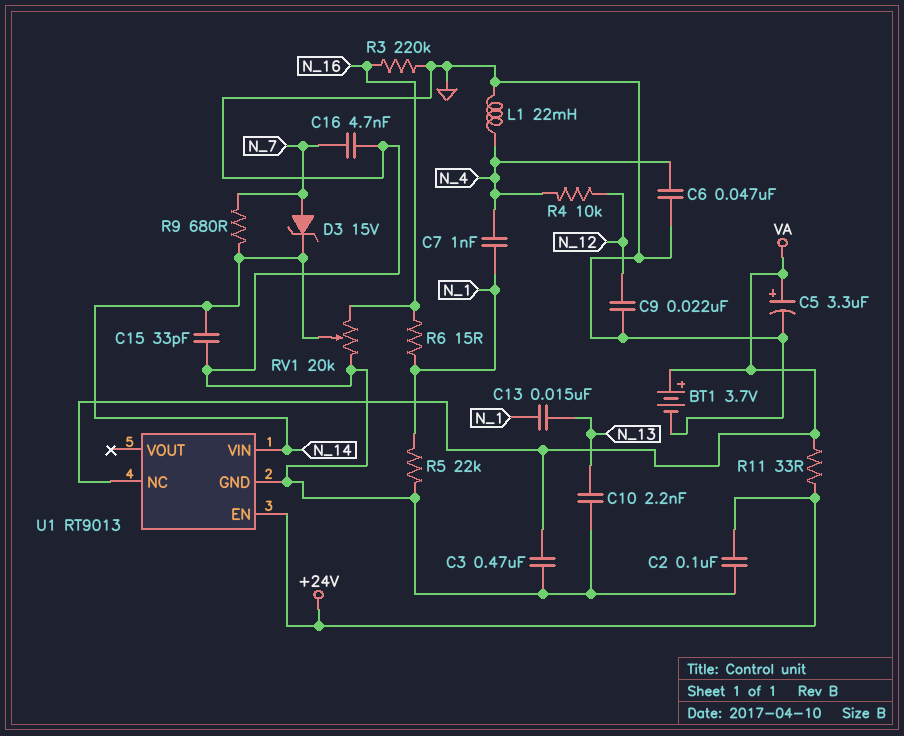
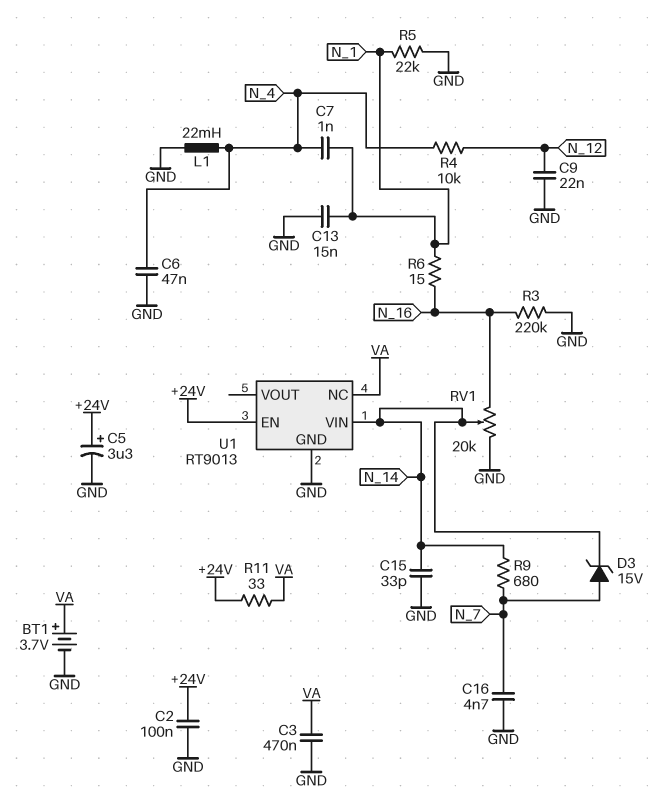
C5: 3.3uF (plus VA, minus GND) -> 3.3uF (plus +24V, minus GND)
C10: 2.2nF (GND, N_13) -> none
C13: 15nF (N_1, N_13) -> 15nF (GND, N_1)

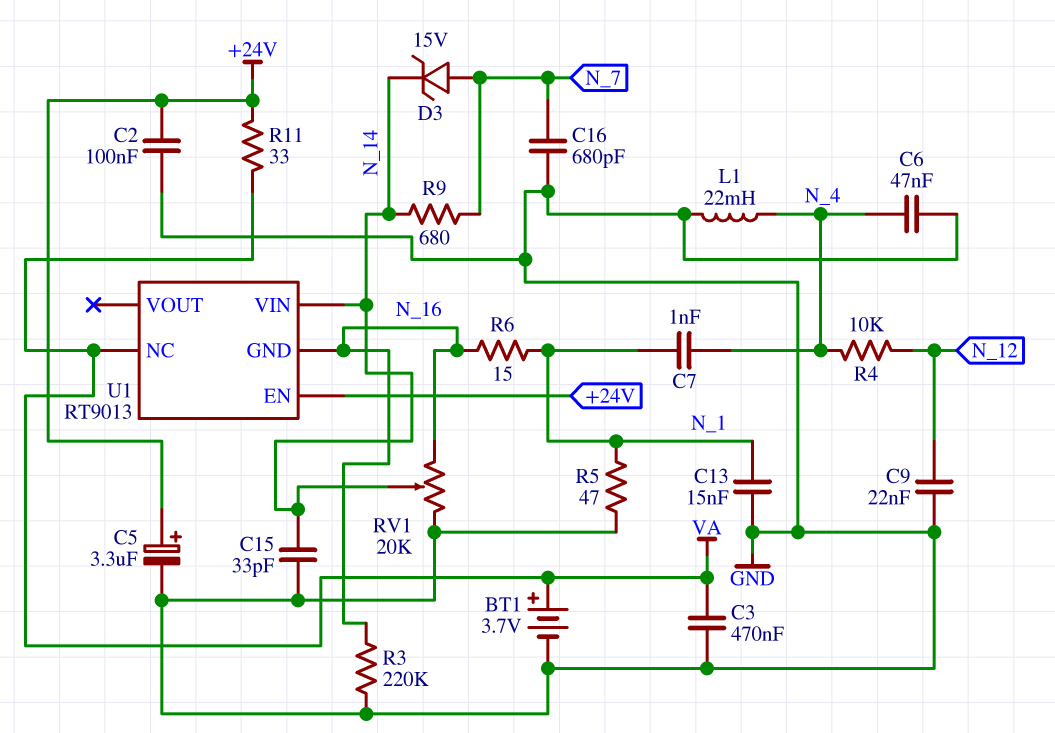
C16: 4.7nF (GND, N_7) -> 680pF (GND, N_7)
R5: 22k (GND, N_1) -> 47 (GND, N_1)
U1 pin GND: GND -> N_16

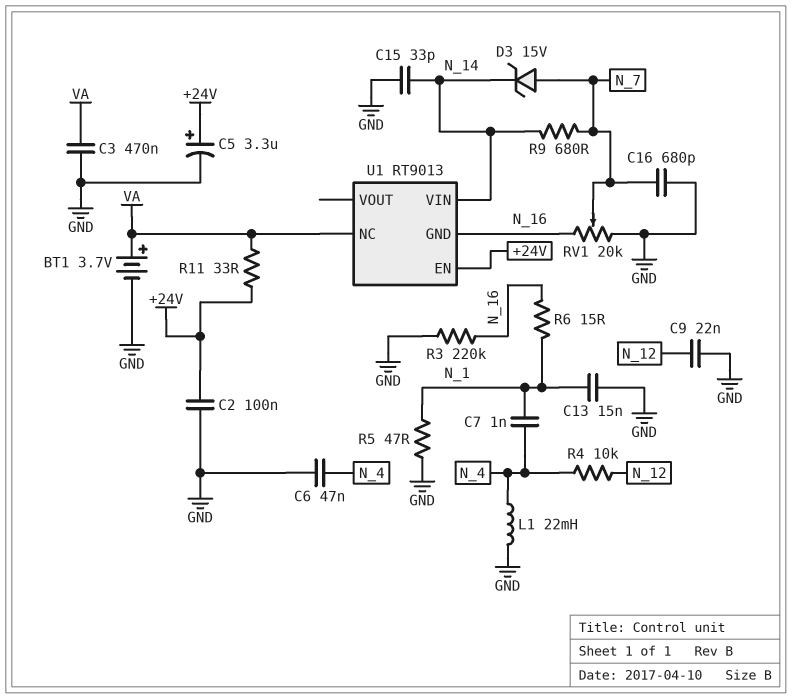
RV1: 20k (GND, N_16, wiper N_14) -> 20k (GND, N_16, wiper N_7)

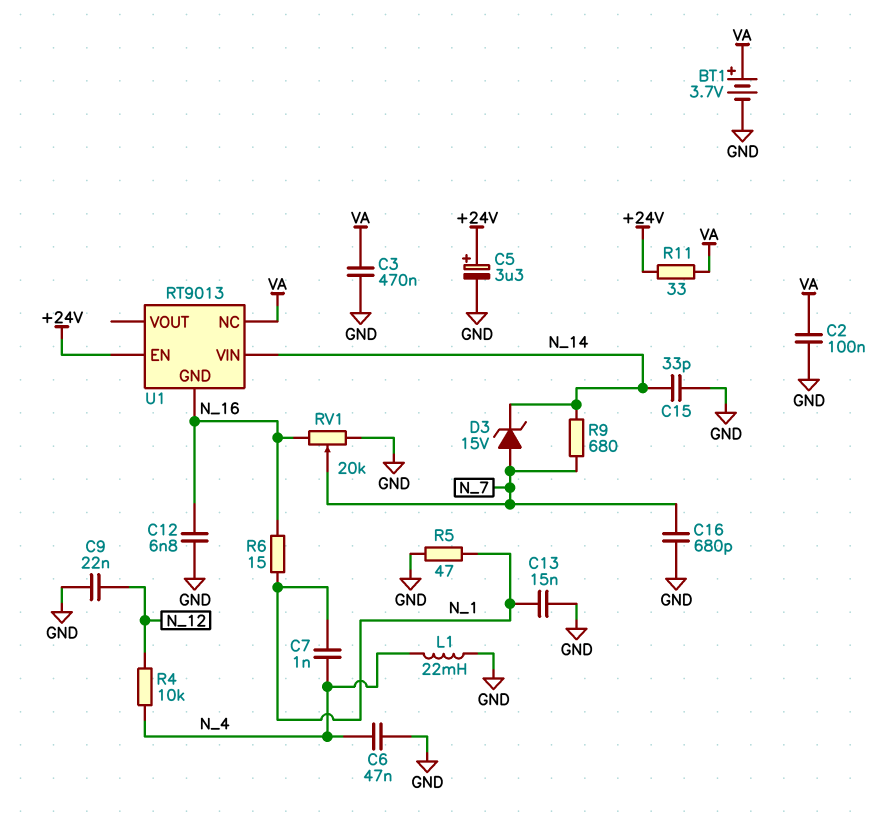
C2: 100nF (+24V, GND) -> 100nF (GND, VA)
C12: none -> 6.8nF (GND, N_16)
R3: 220k (GND, N_16) -> none

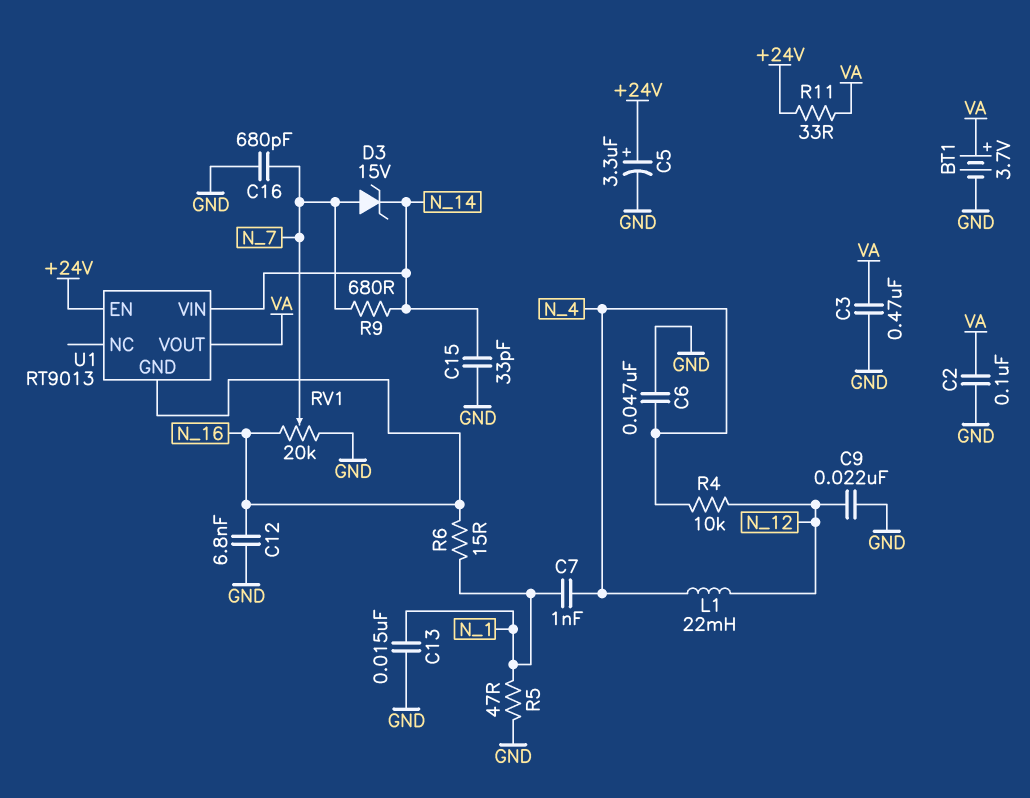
L1: 22mH (GND, N_4) -> 22mH (N_4, N_12)
U1 pin NC: VA -> none
U1 pin VOUT: none -> VA

